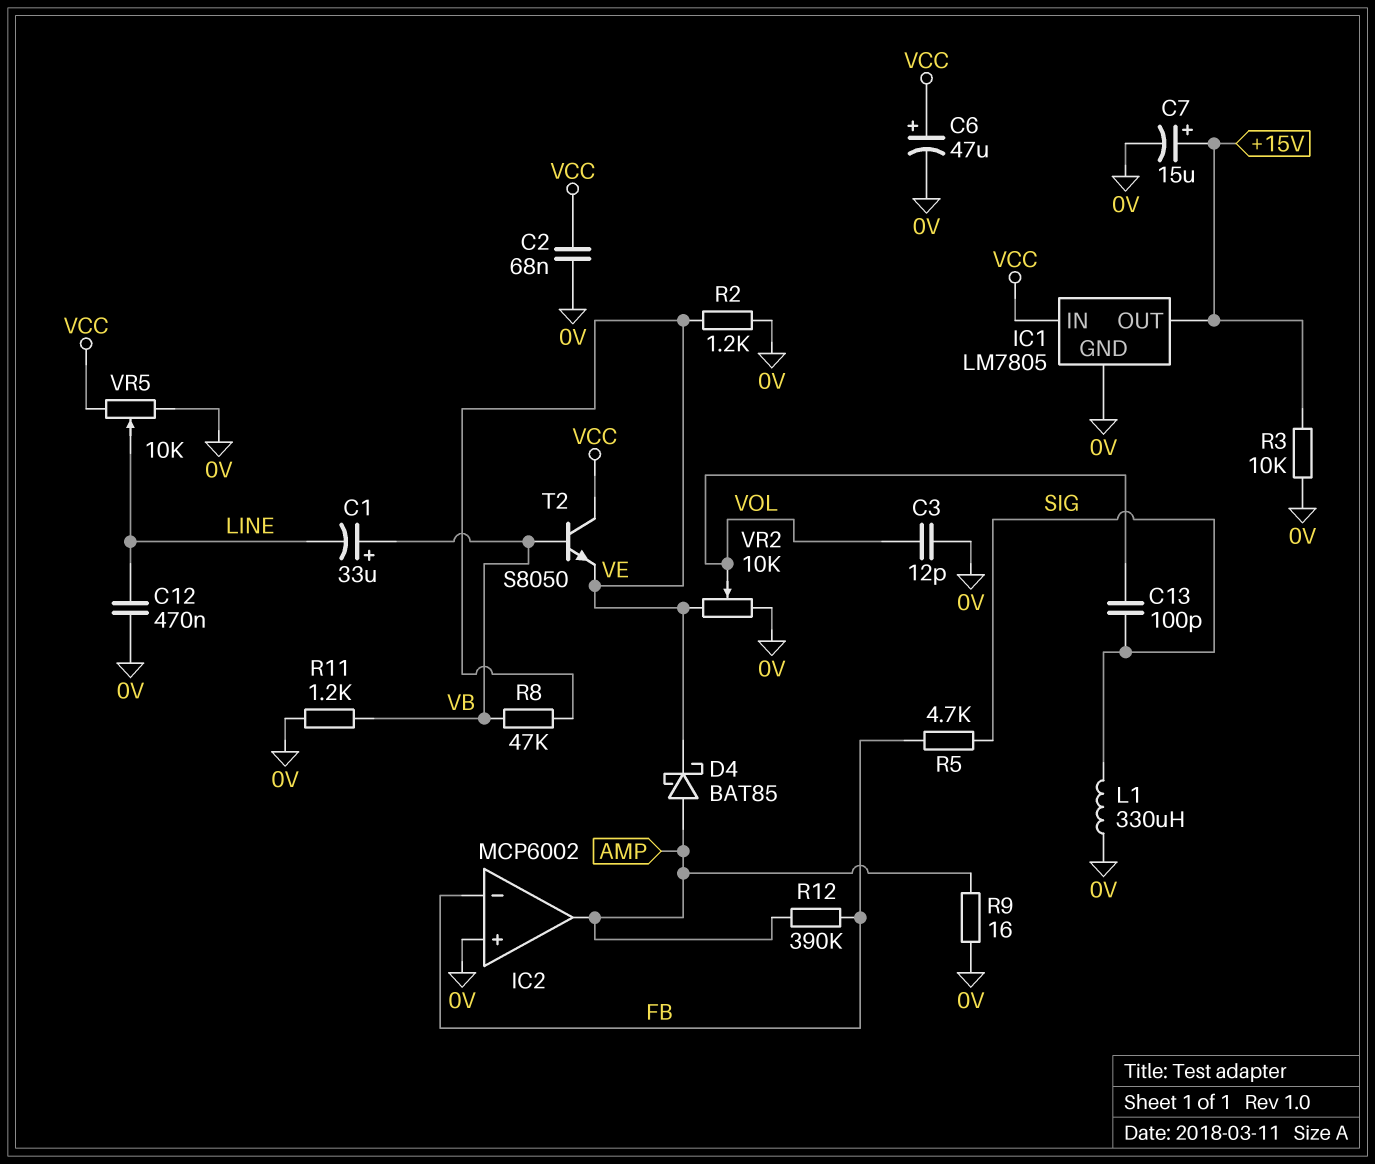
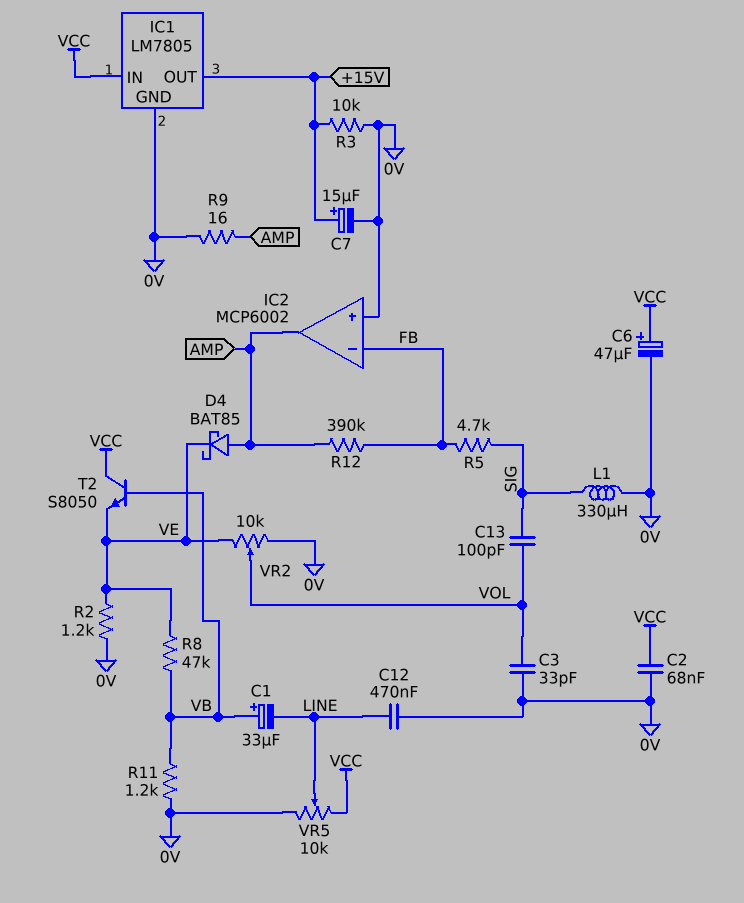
C3: 12pF (0V, VOL) -> 33pF (0V, VOL)

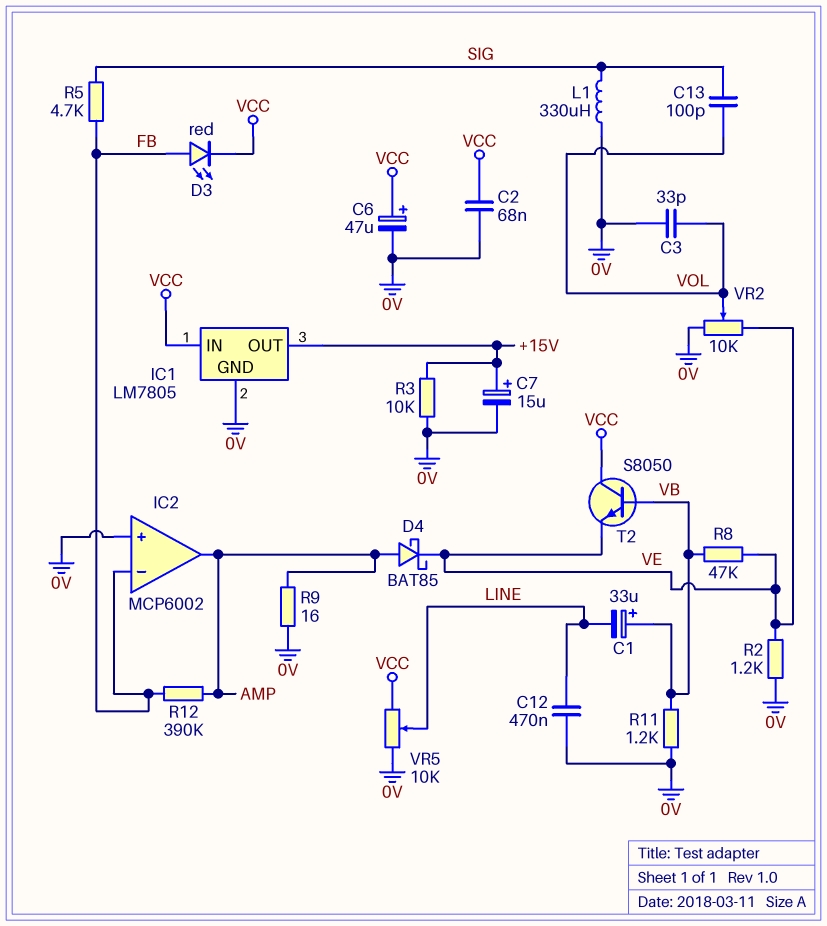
D3: none -> LED red (A FB, K VCC)

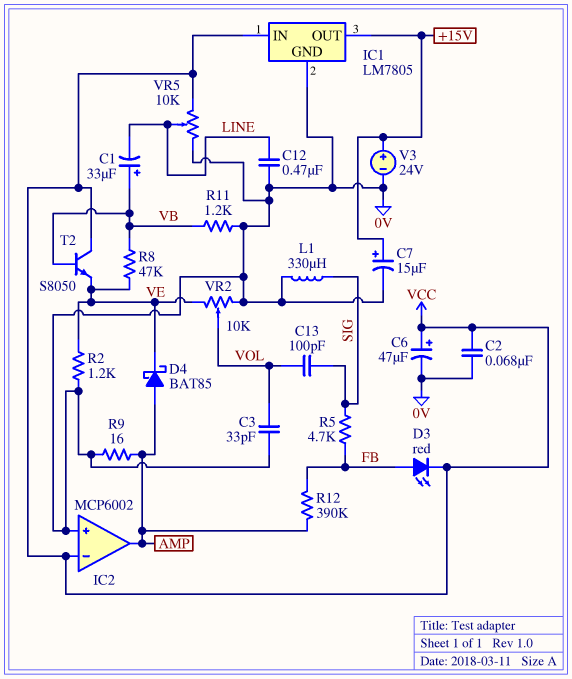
IC2 pin in-: FB -> VCC
R3: 10k (+15V, 0V) -> none
V3: none -> 24V (plus +15V, minus 0V)

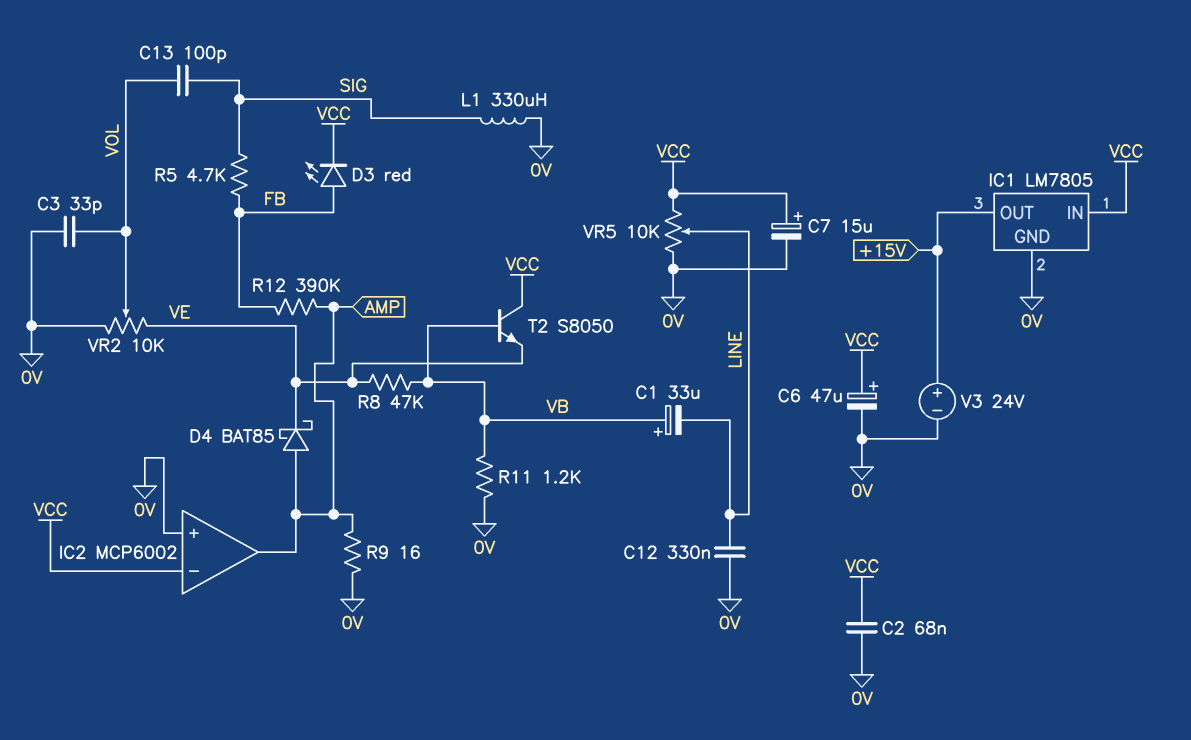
C7: 15uF (plus +15V, minus 0V) -> 15uF (plus VCC, minus 0V)
C12: 470nF (0V, LINE) -> 330nF (0V, LINE)
R2: 1.2k (0V, VE) -> none

